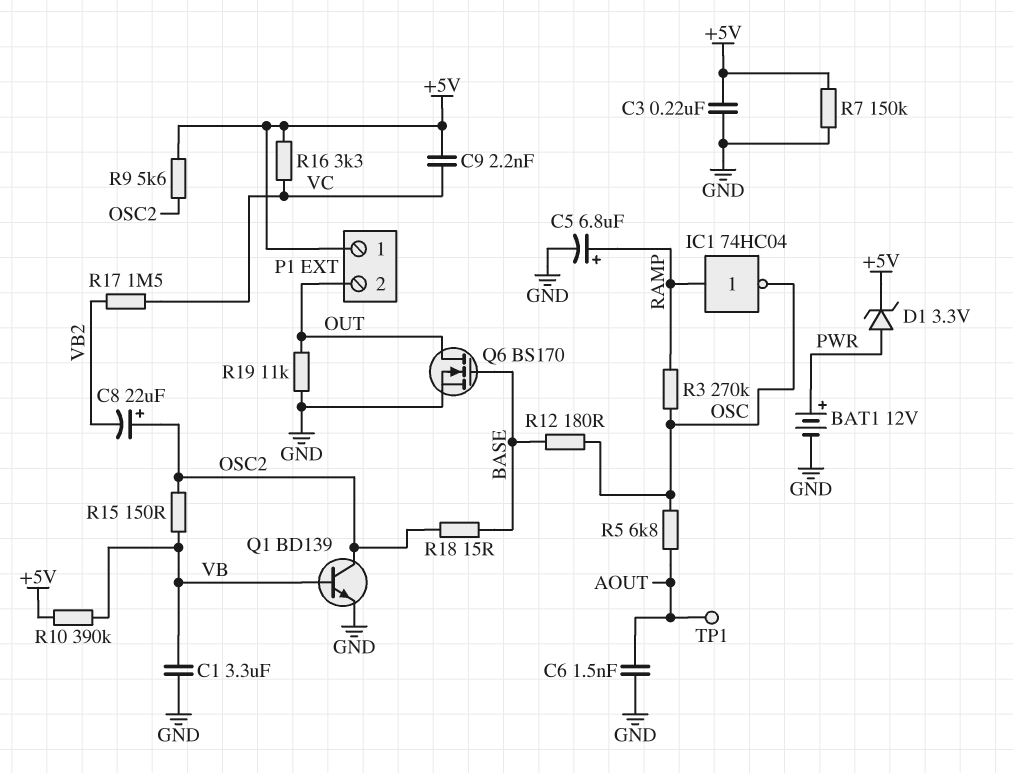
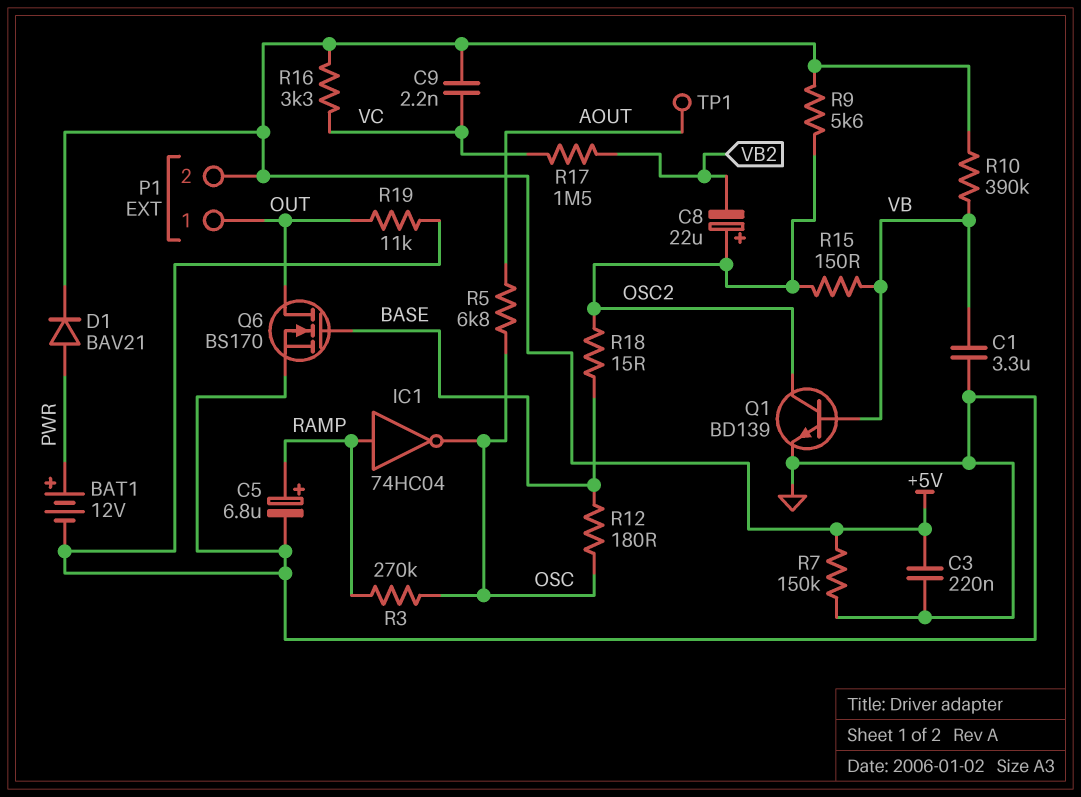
C6: 1.5nF (AOUT, GND) -> none
D1: zener 3.3V (A PWR, K +5V) -> diode BAV21 (A PWR, K +5V)
P1 pin 1: +5V -> OUT
P1 pin 2: OUT -> +5V

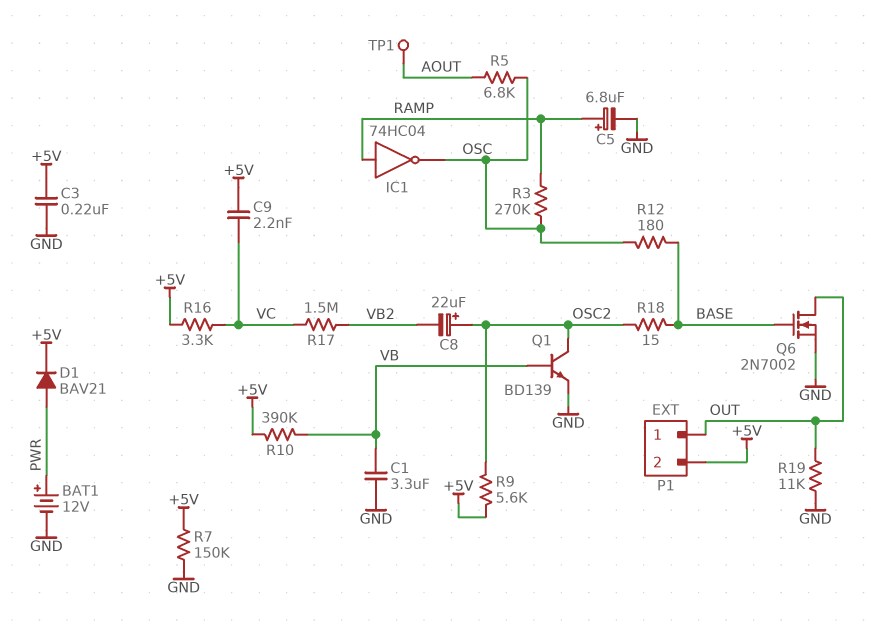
Q6: NMOS BS170 (G BASE, D OUT, S GND) -> NMOS 2N7002 (G BASE, D OUT, S GND)
R15: 150 (OSC2, VB) -> none

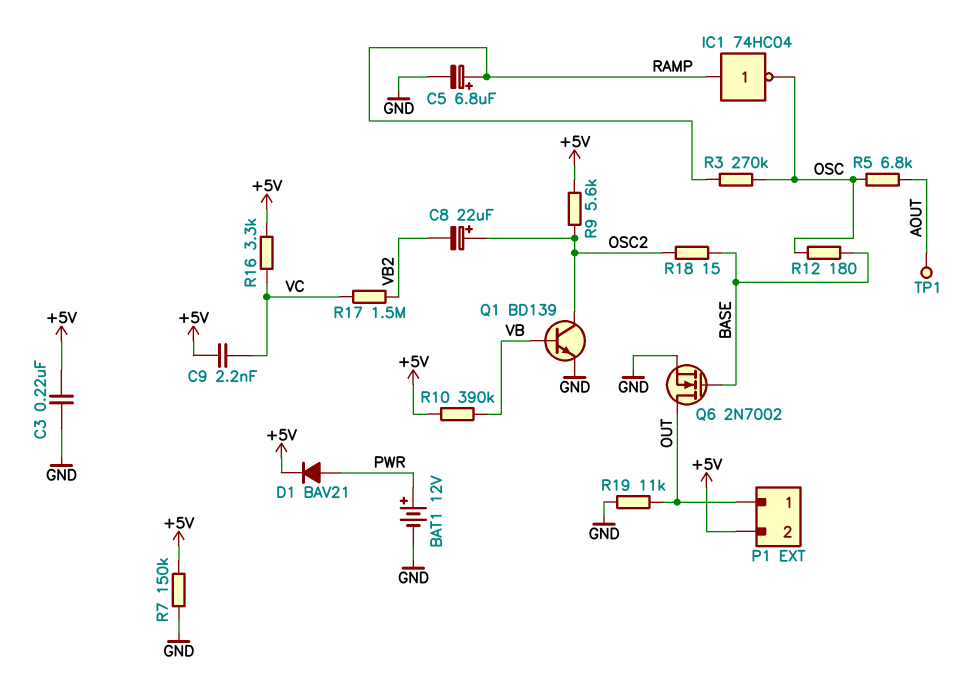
C1: 3.3uF (GND, VB) -> none

